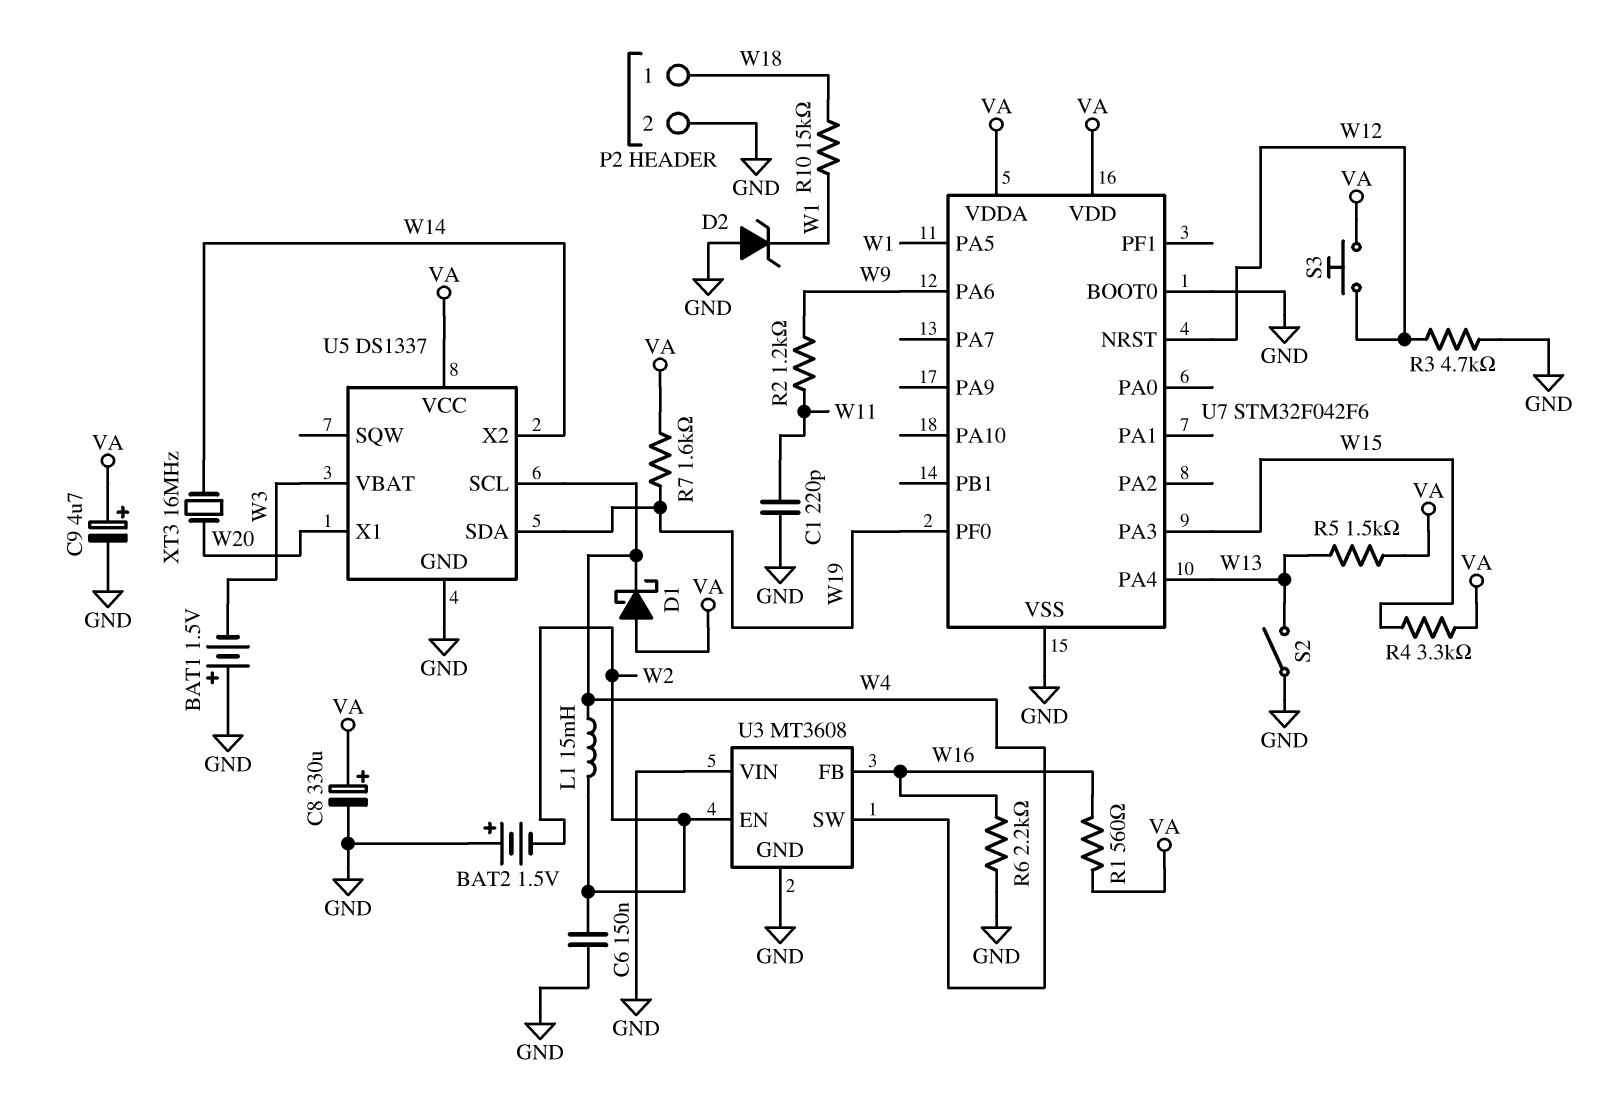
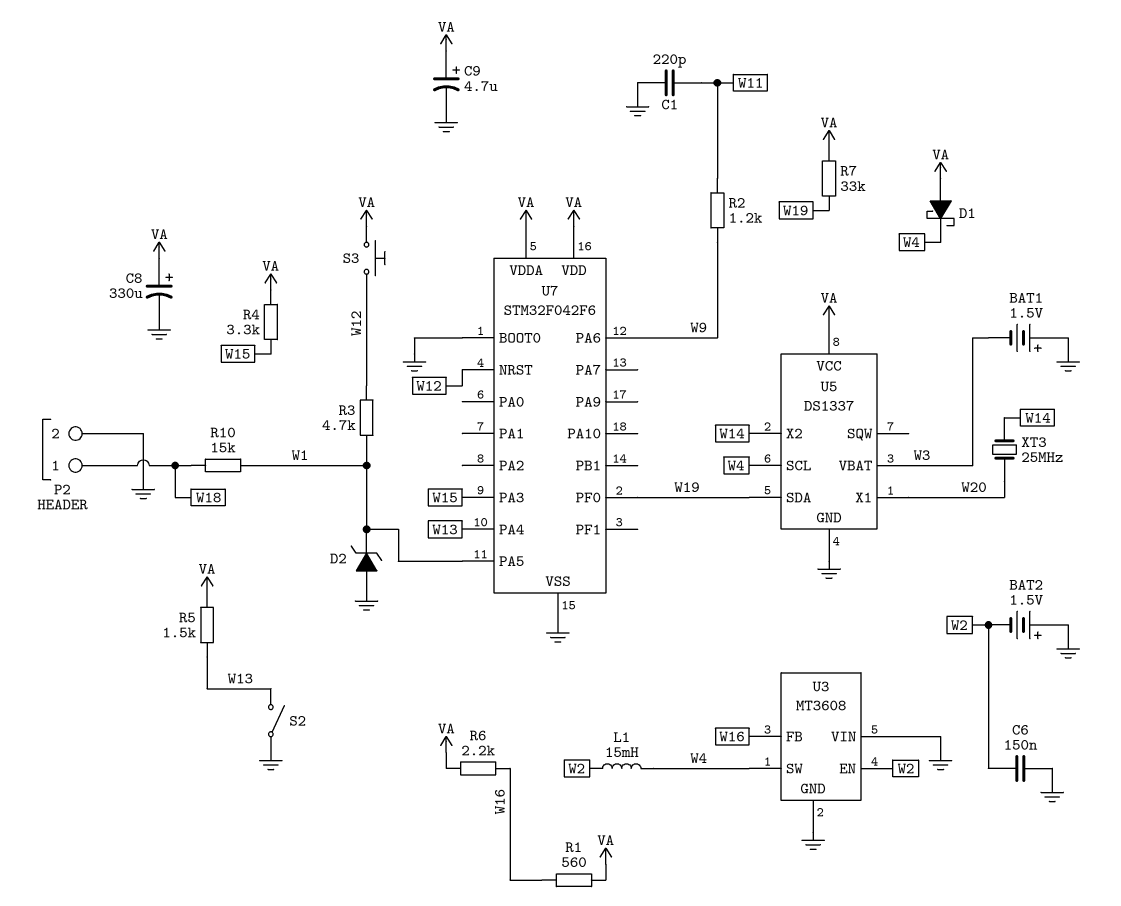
R3: 4.7k (GND, W12) -> 4.7k (W1, W12)
R6: 2.2k (GND, W16) -> 2.2k (VA, W16)
R7: 1.6k (VA, W19) -> 33k (VA, W19)
XT3: 16MHz (W14, W20) -> 25MHz (W14, W20)

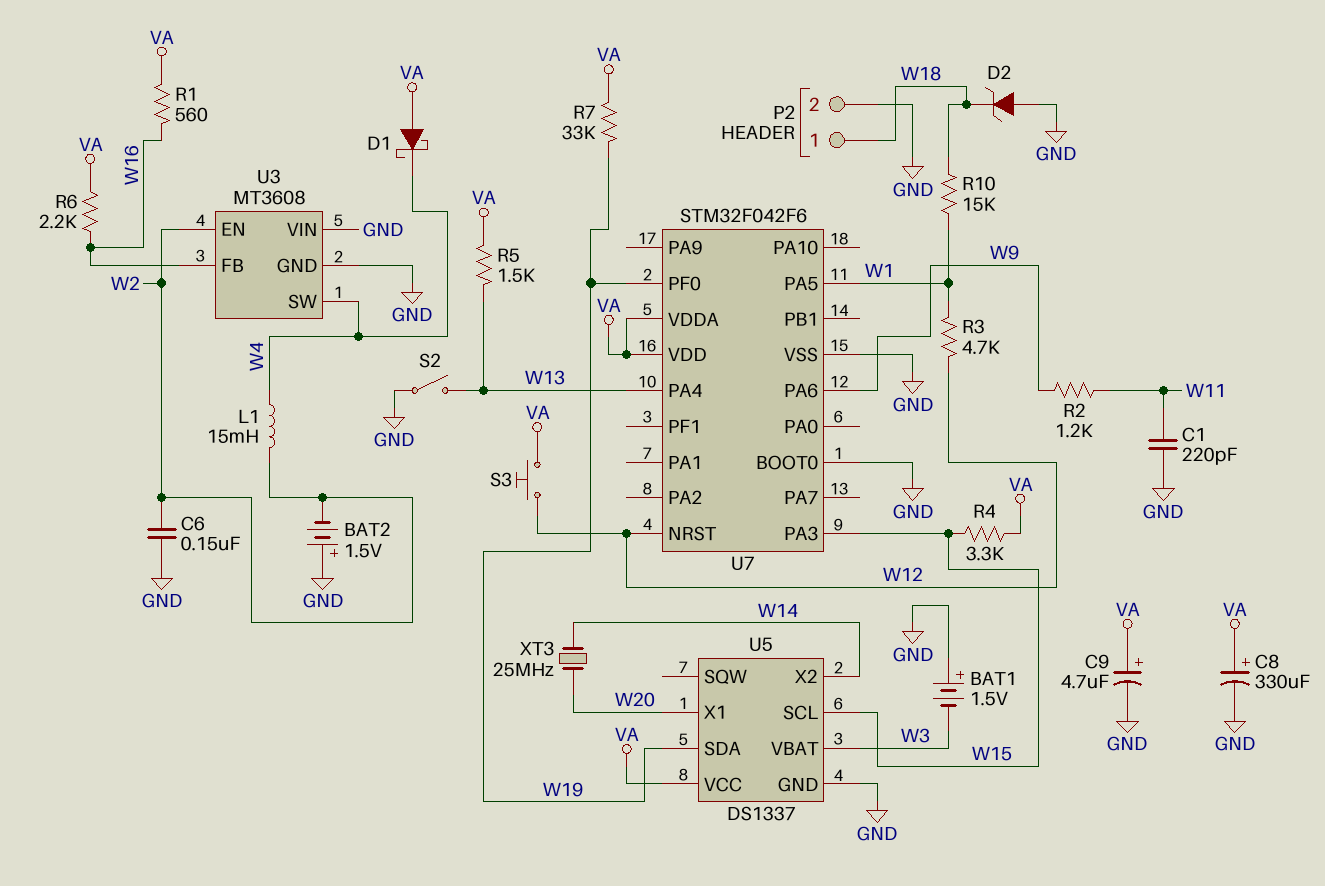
D2: zener (A GND, K W1) -> zener (A GND, K W18)
U5 pin SCL: W4 -> W15

